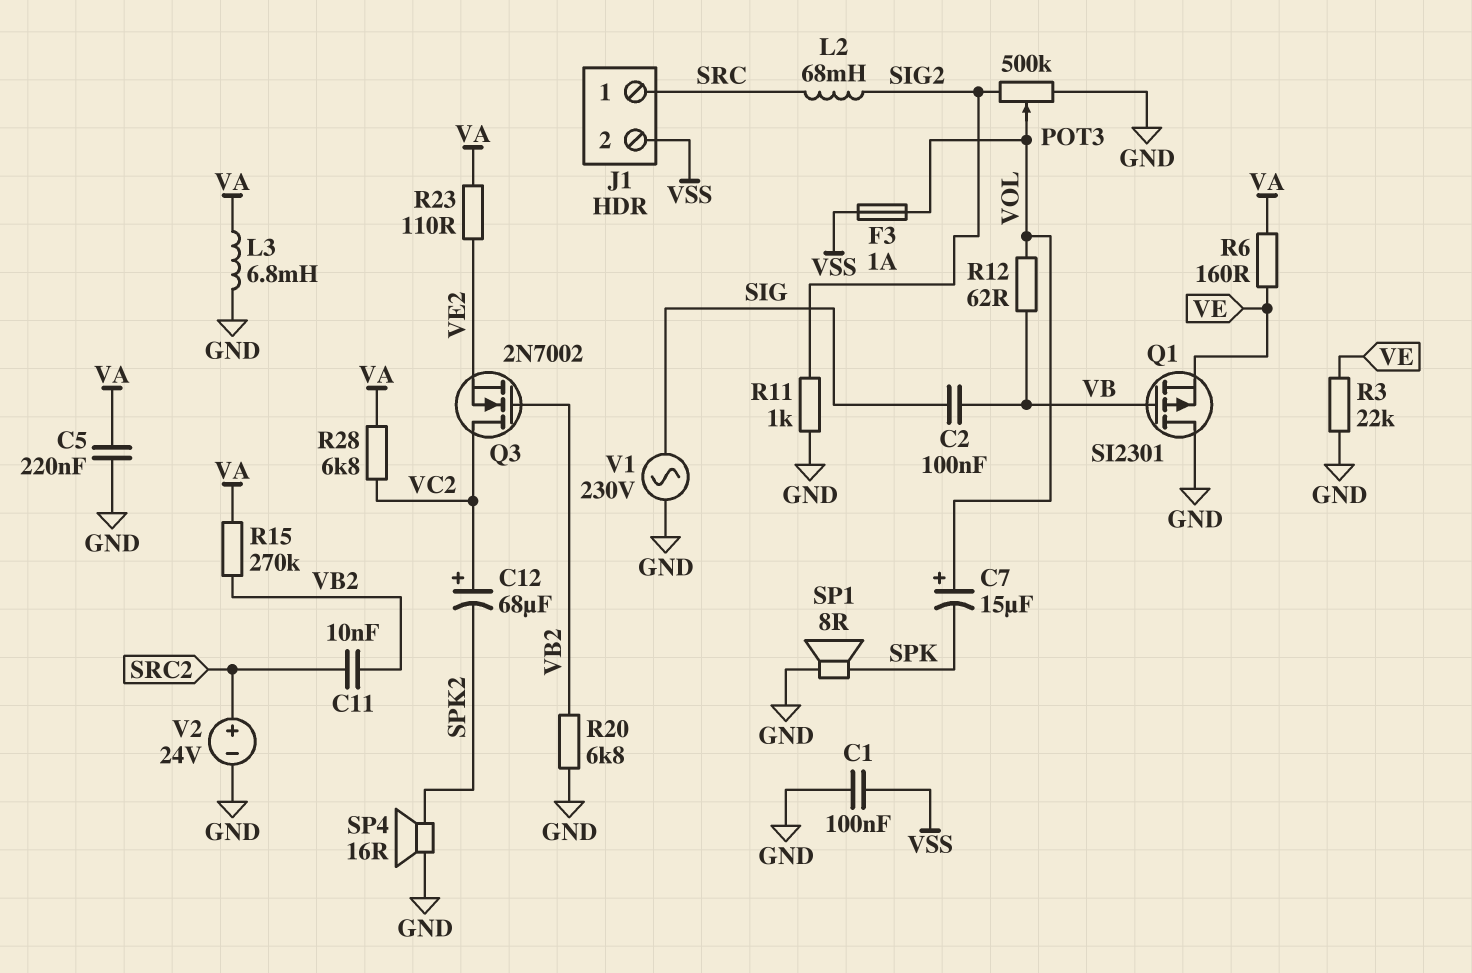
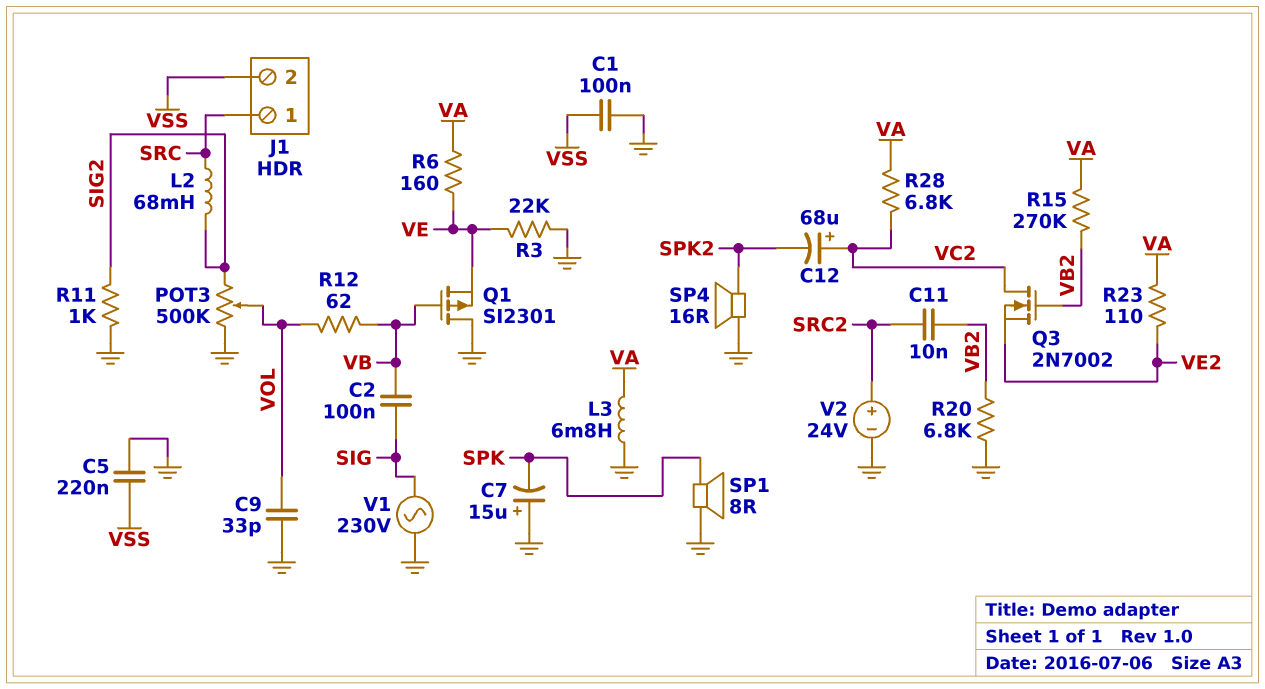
C5: 220nF (GND, VA) -> 220nF (GND, VSS)
C7: 15uF (plus VOL, minus SPK) -> 15uF (plus GND, minus SPK)
C9: none -> 33pF (GND, VOL)
F3: 1A (VOL, VSS) -> none

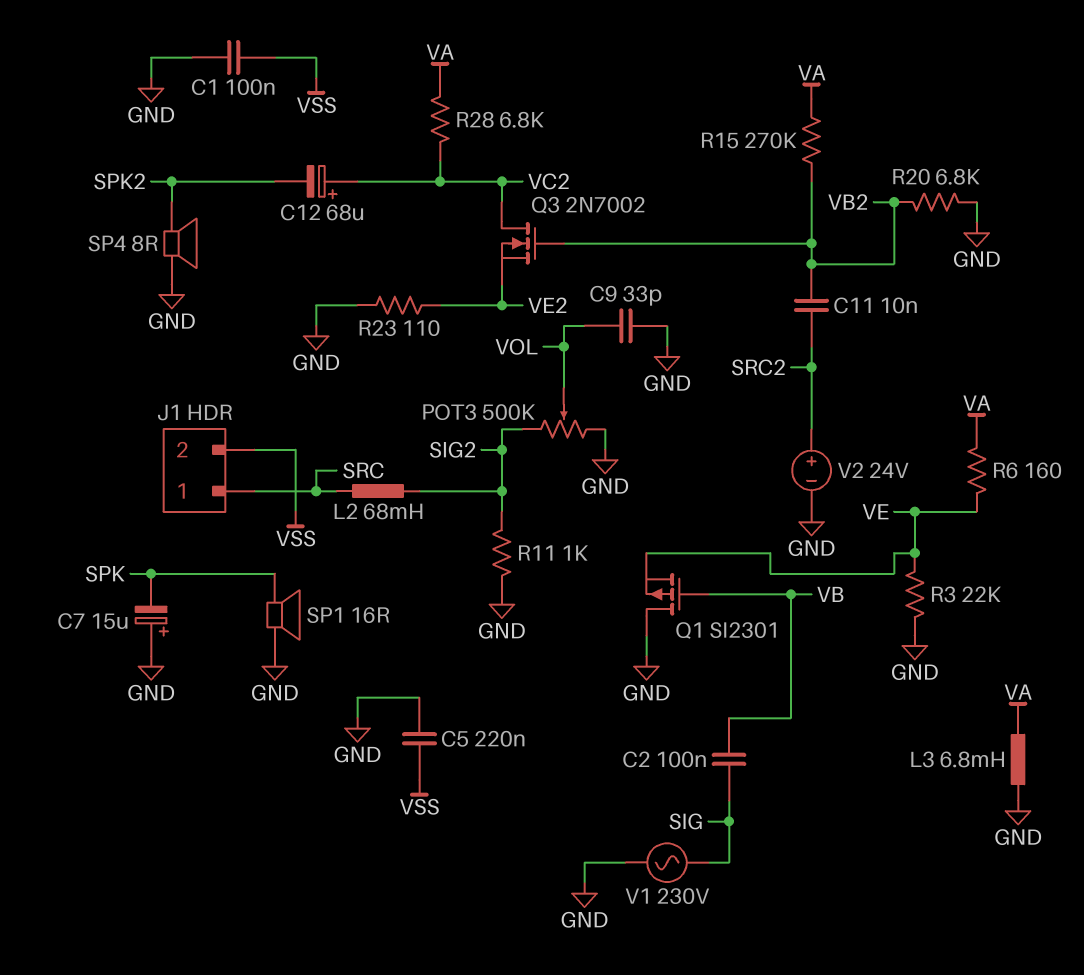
R12: 62 (VB, VOL) -> none
R23: 110 (VA, VE2) -> 110 (GND, VE2)
SP1: speaker 8R (GND, SPK) -> speaker 16R (GND, SPK)
SP4: speaker 16R (GND, SPK2) -> speaker 8R (GND, SPK2)

